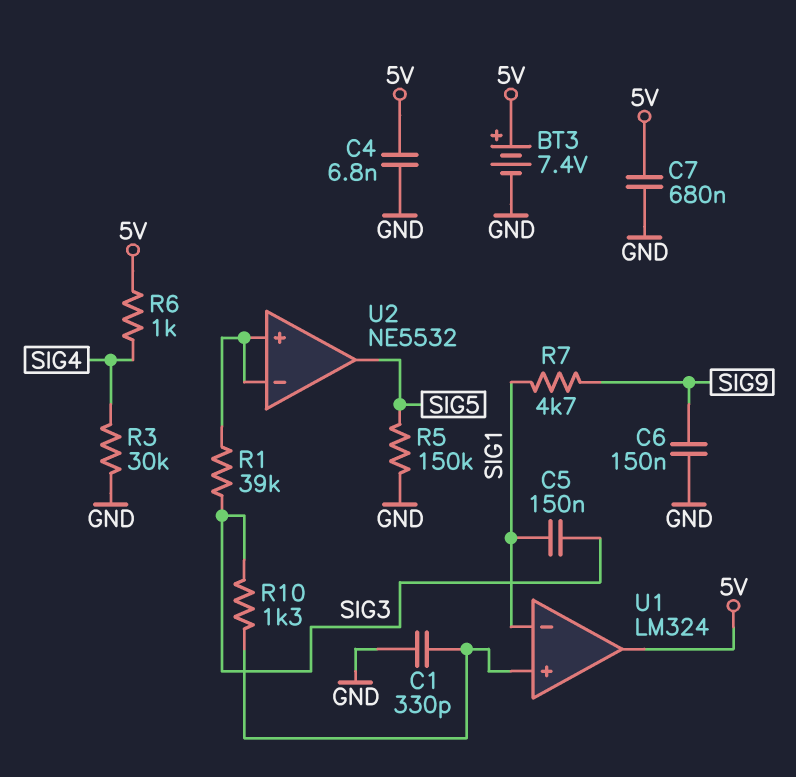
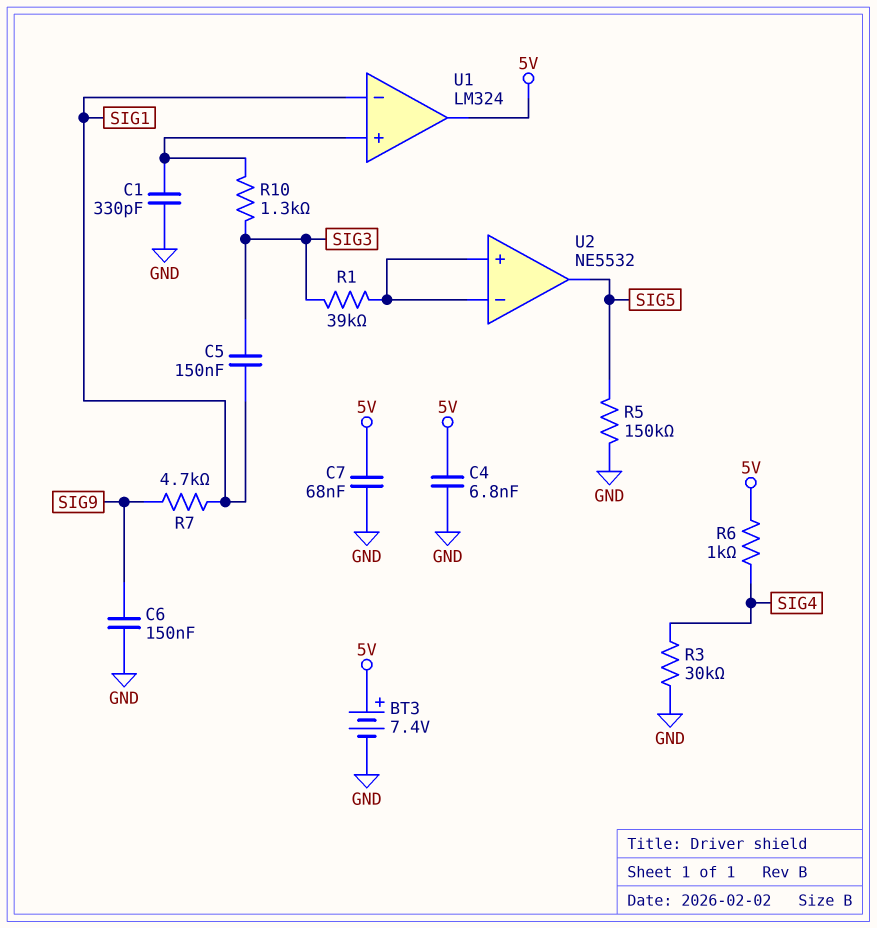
C7: 680nF (5V, GND) -> 68nF (5V, GND)

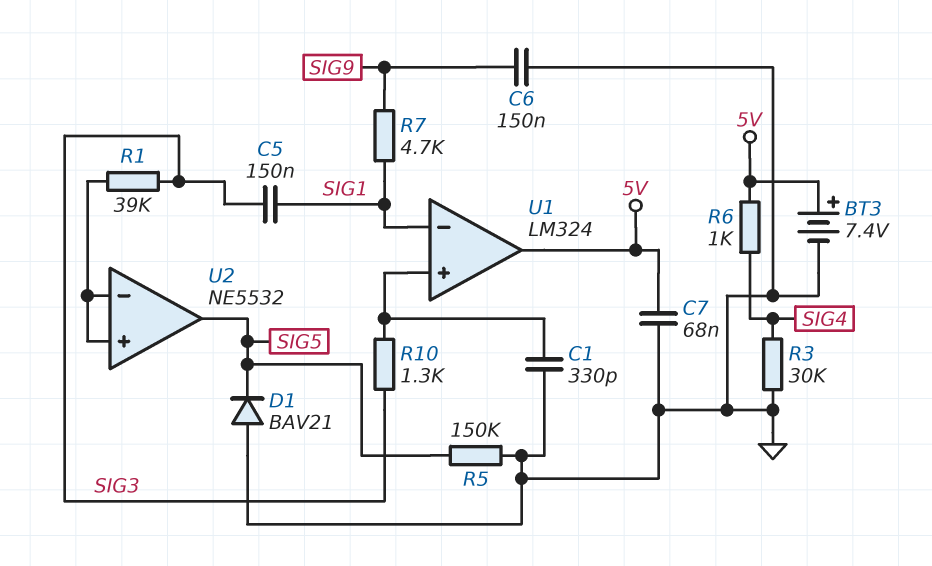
C4: 6.8nF (5V, GND) -> none
D1: none -> diode BAV21 (A GND, K SIG5)

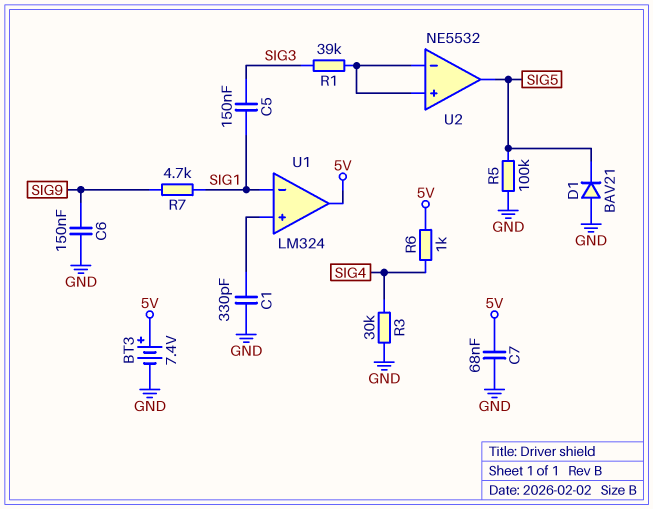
R5: 150k (GND, SIG5) -> 100k (GND, SIG5)
R10: 1.3k (SIG3, U1/in+) -> none

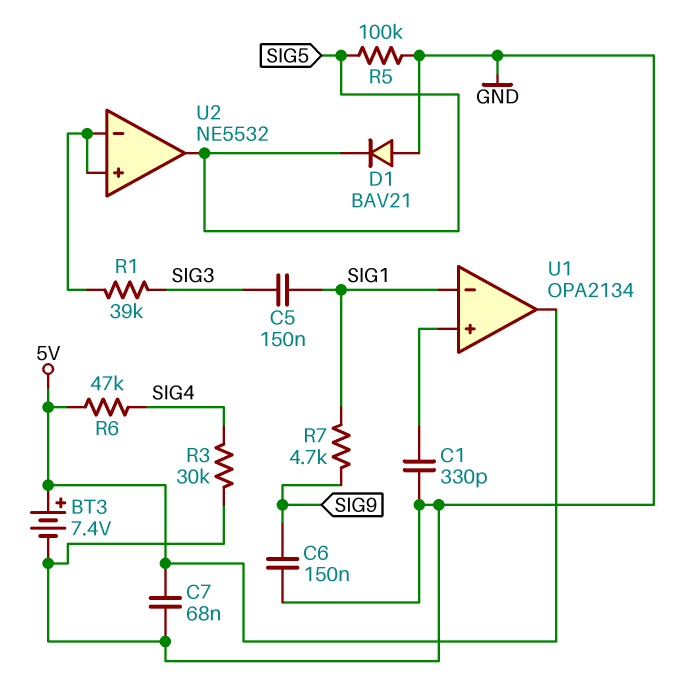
R6: 1k (5V, SIG4) -> 47k (5V, SIG4)
U1: LM324 -> OPA2134

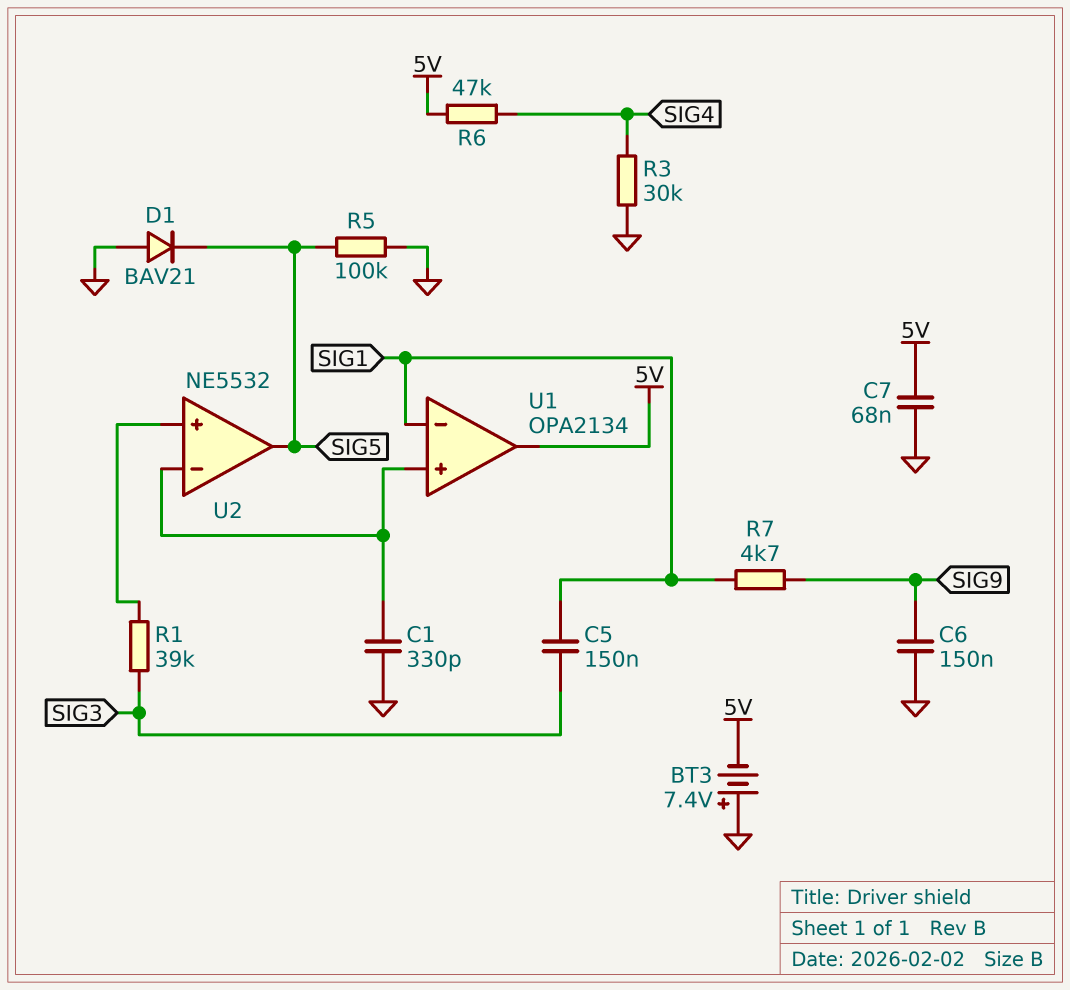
BT3: 7.4V (plus 5V, minus GND) -> 7.4V (plus GND, minus 5V)
U2 pin in-: U2/in+ -> U1/in+

